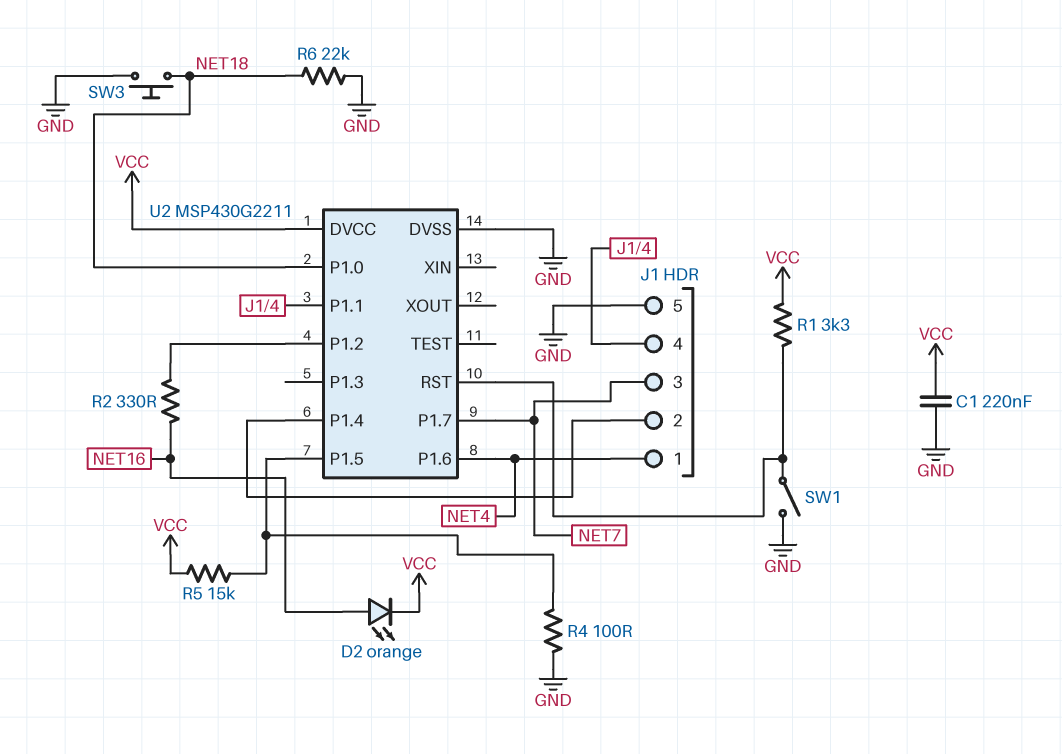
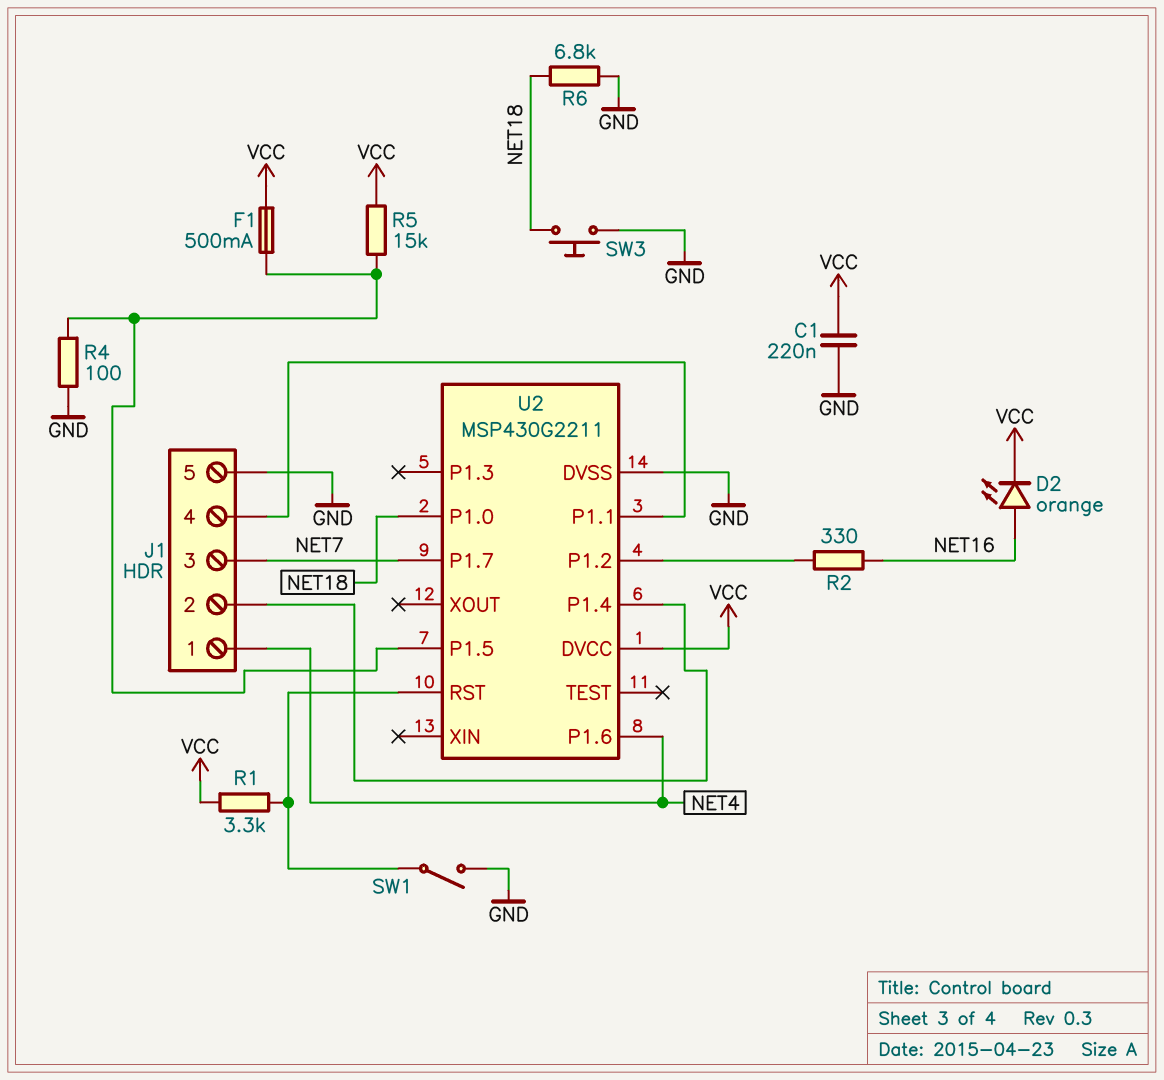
F1: none -> 500mA (U2/P1.5, VCC)
R6: 22k (GND, NET18) -> 6.8k (GND, NET18)

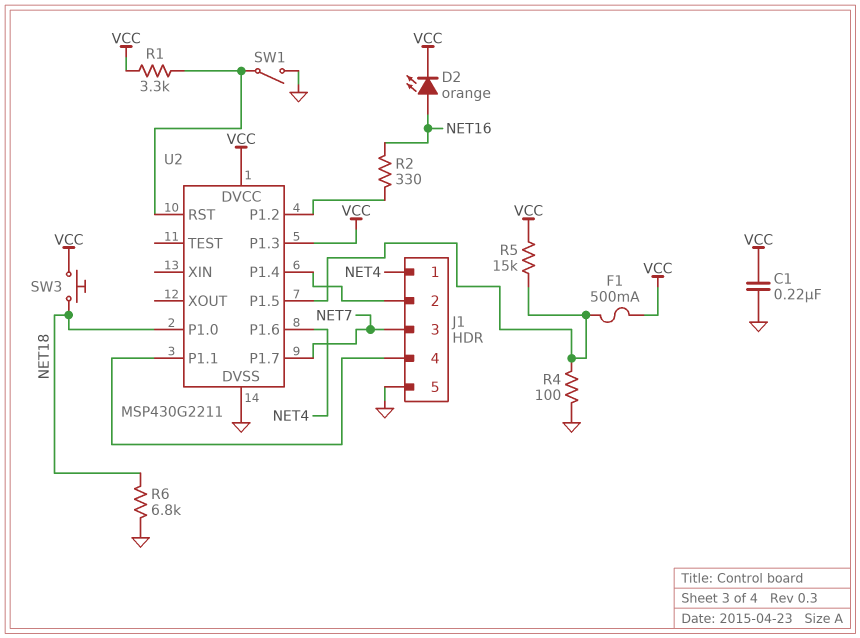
SW3: button (GND, NET18) -> button (NET18, VCC)
U2 pin P1.3: none -> VCC

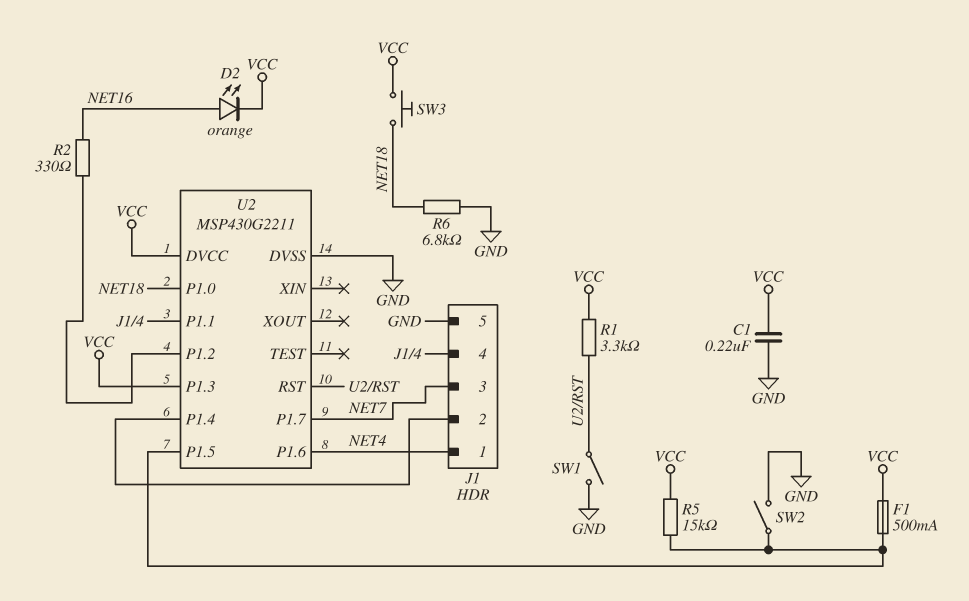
R4: 100 (GND, U2/P1.5) -> none
SW2: none -> switch (GND, U2/P1.5)

